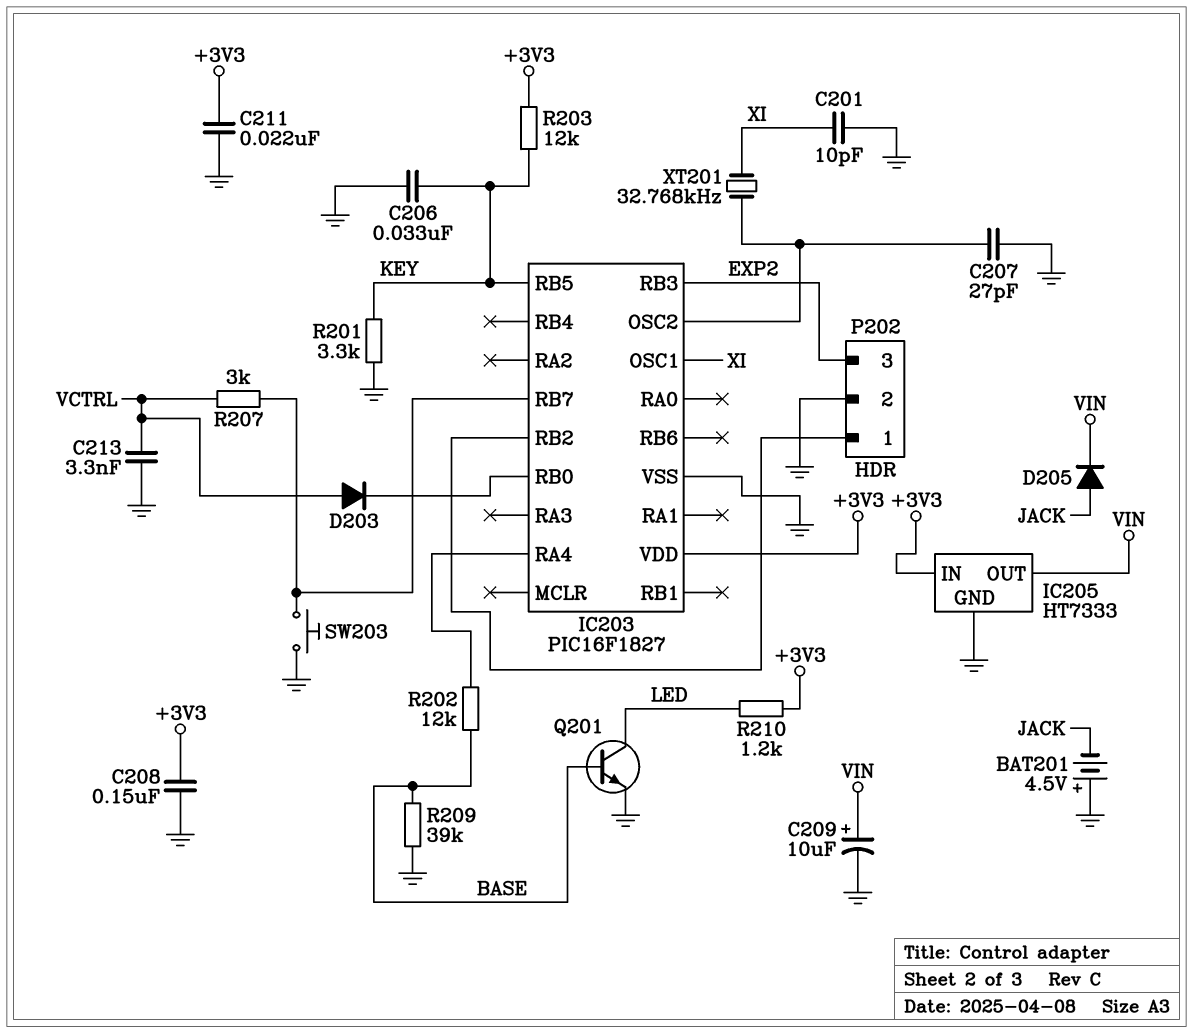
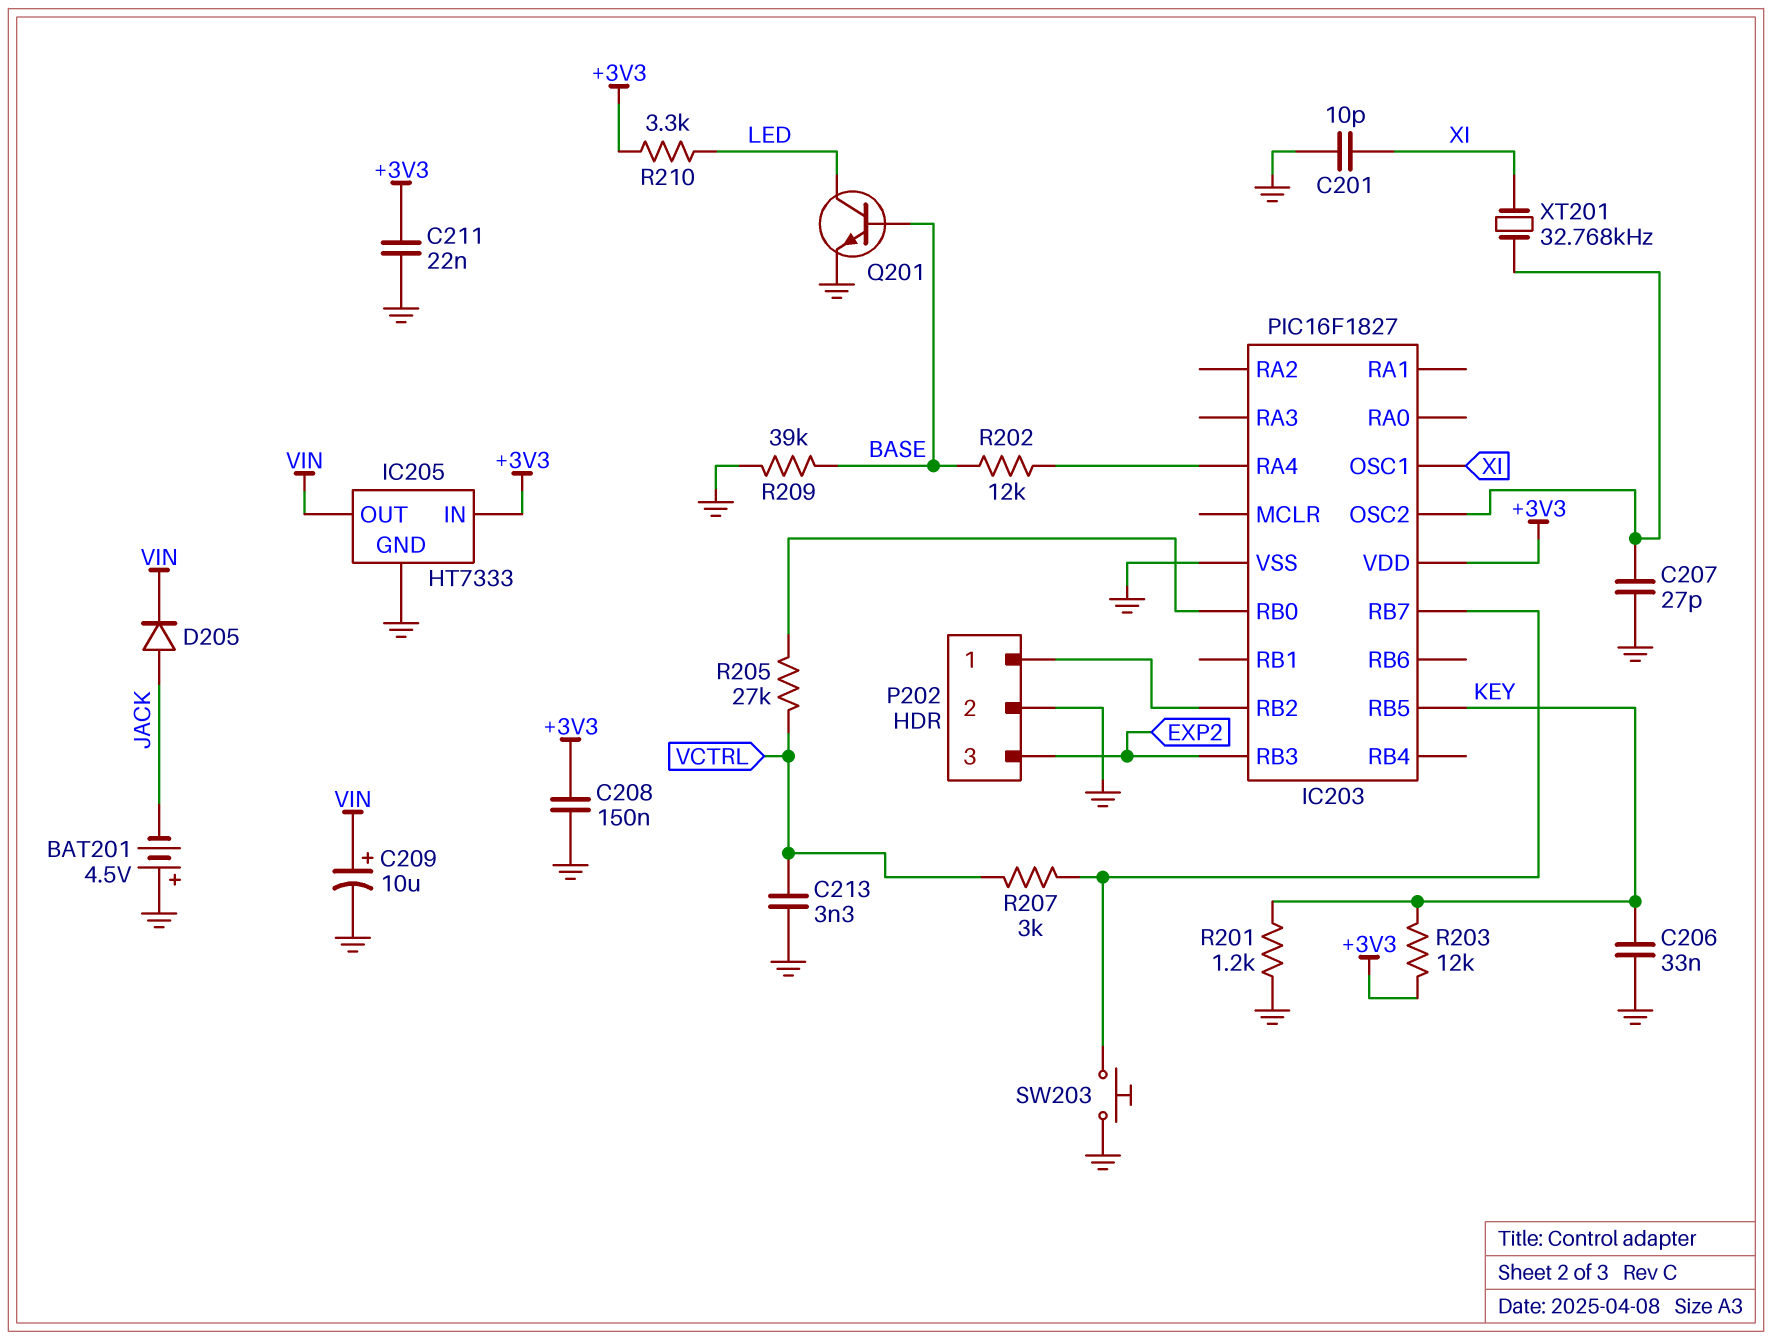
D203: diode (A VCTRL, K IC203/RB0) -> none
R201: 3.3k (GND, KEY) -> 1.2k (GND, KEY)
R205: none -> 27k (IC203/RB0, VCTRL)
R210: 1.2k (+3V3, LED) -> 3.3k (+3V3, LED)

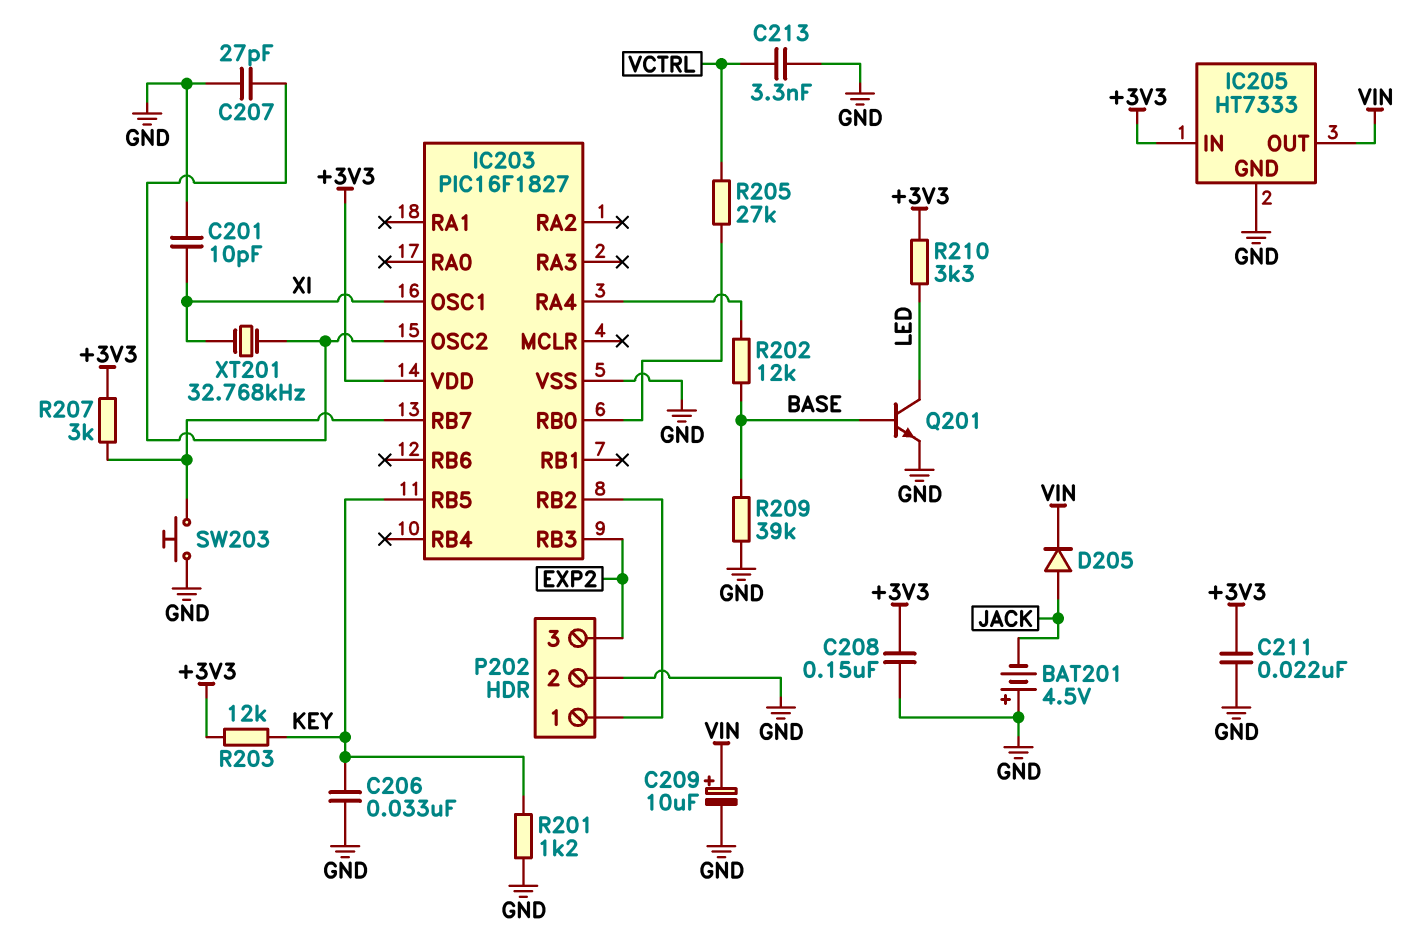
R207: 3k (IC203/RB7, VCTRL) -> 3k (+3V3, IC203/RB7)

